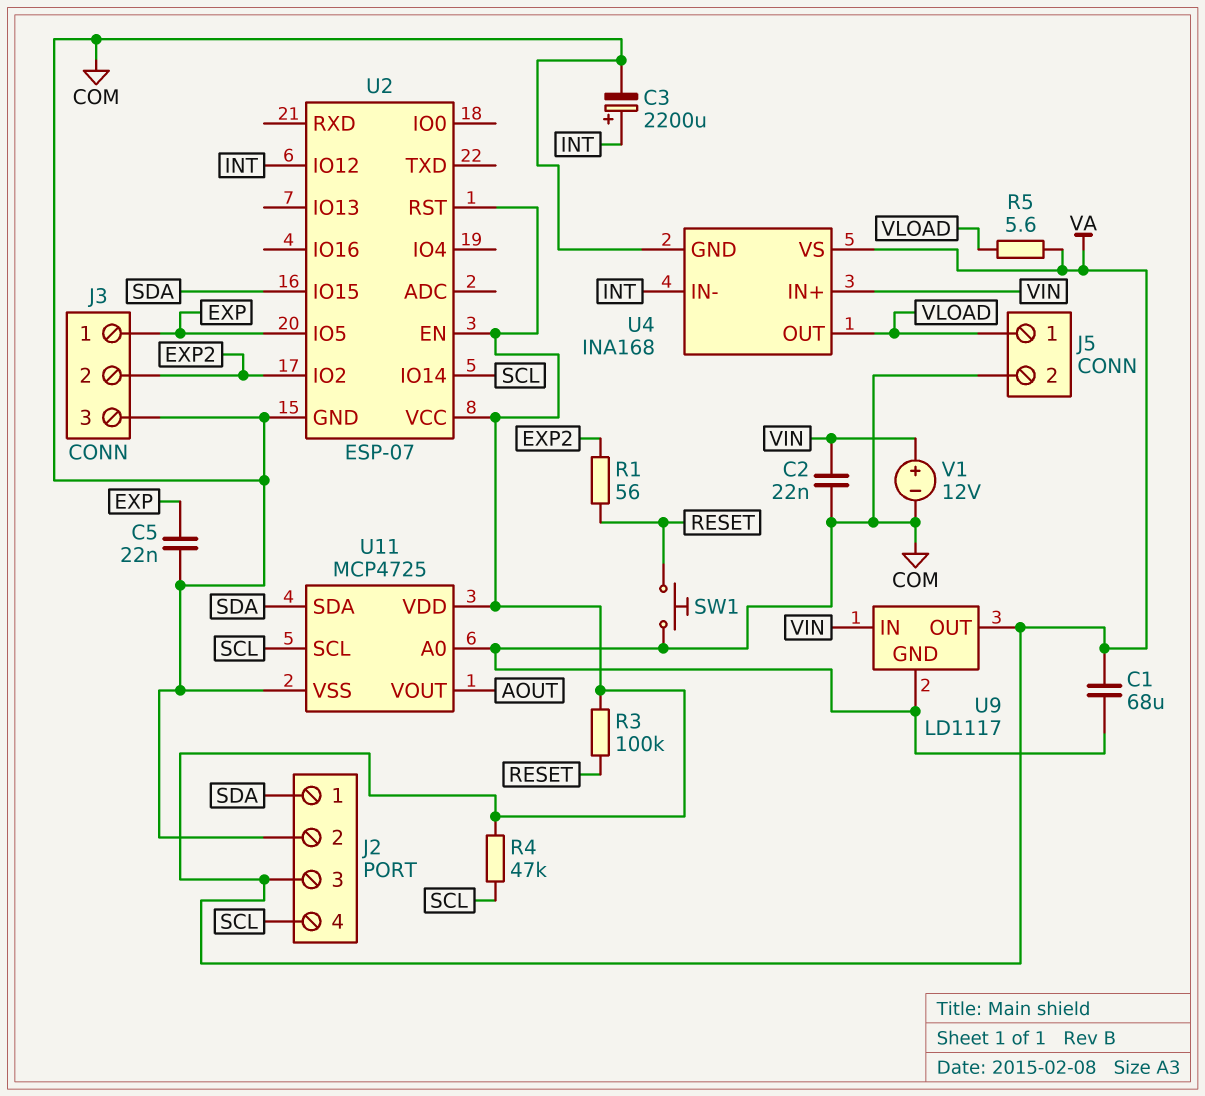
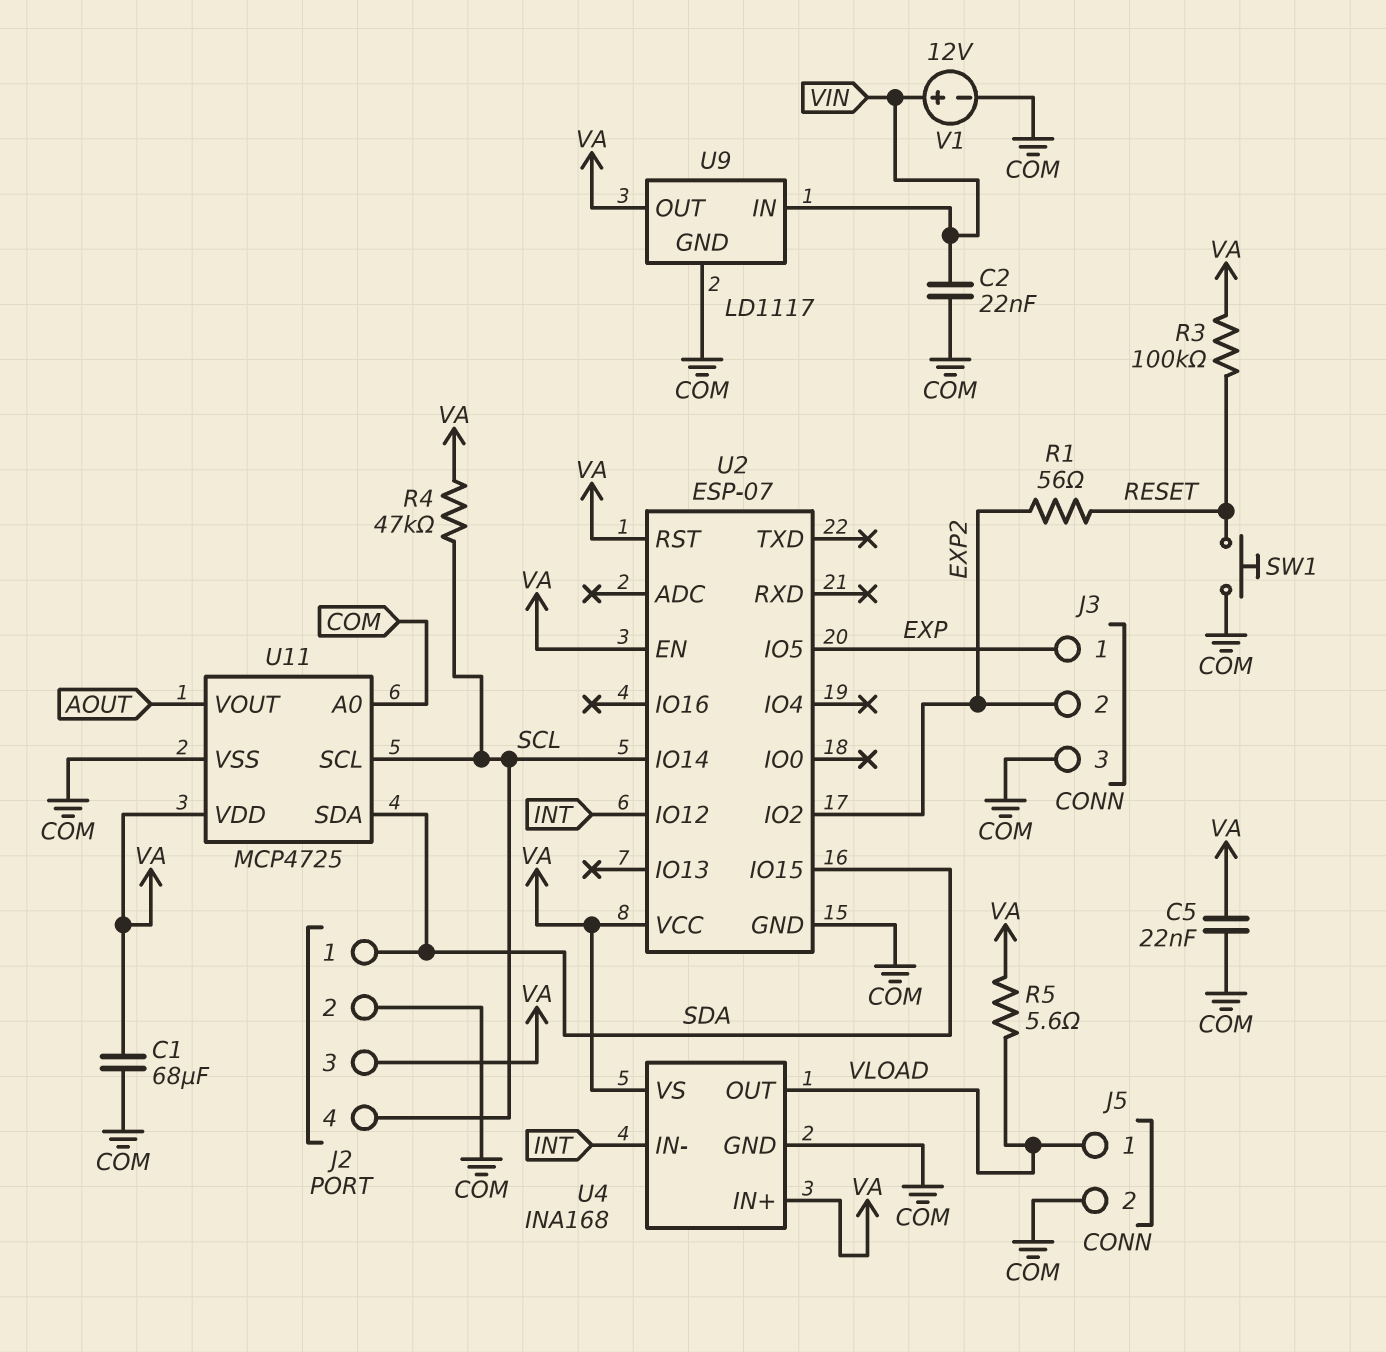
C3: 2200uF (plus INT, minus COM) -> none
C5: 22nF (COM, EXP) -> 22nF (COM, VA)
U4 pin IN+: VIN -> VA

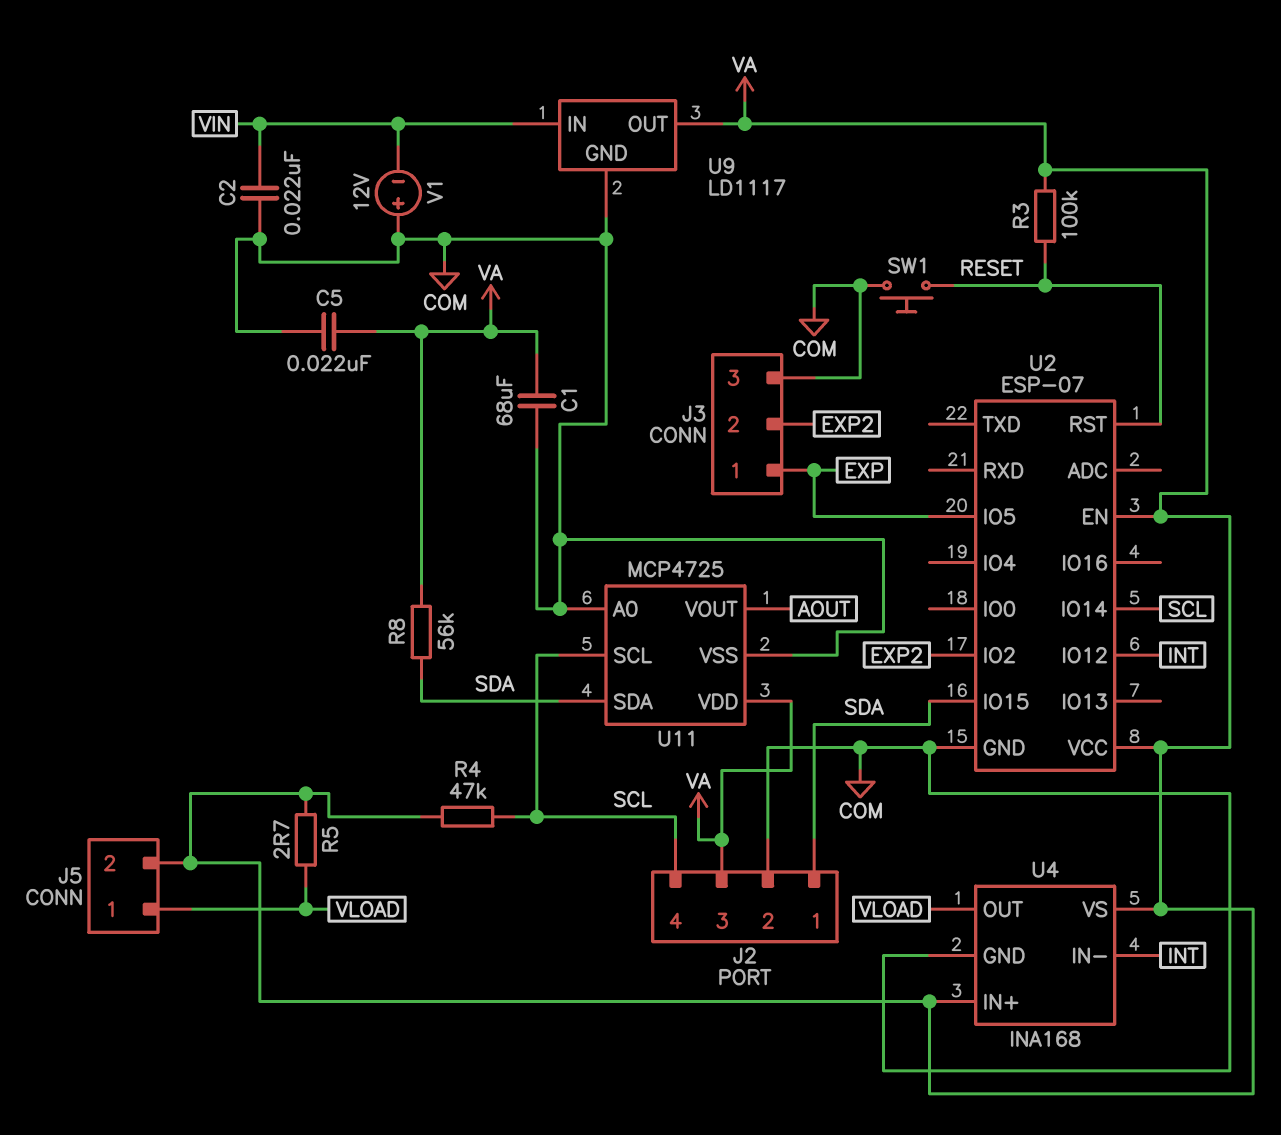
J5 pin 2: COM -> VA
R1: 56 (EXP2, RESET) -> none
R5: 5.6 (VA, VLOAD) -> 2.7 (VA, VLOAD)
R8: none -> 56k (SDA, VA)
U2 pin RST: VA -> RESET
V1: 12V (plus VIN, minus COM) -> 12V (plus COM, minus VIN)

